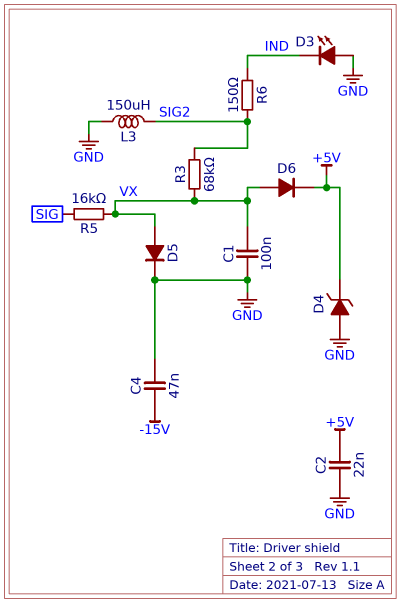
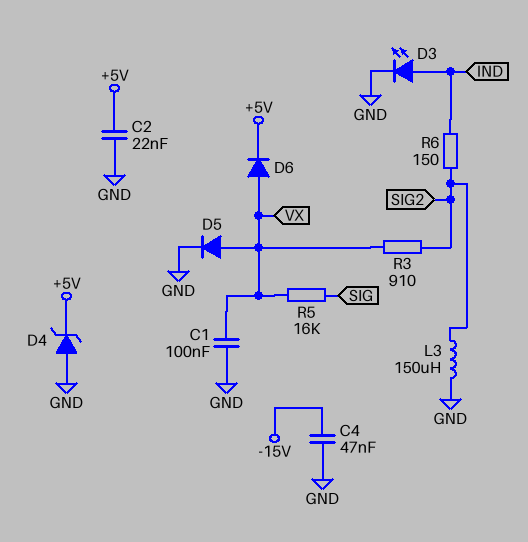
D3: LED (A GND, K IND) -> LED (A IND, K GND)
R3: 68k (SIG2, VX) -> 910 (SIG2, VX)

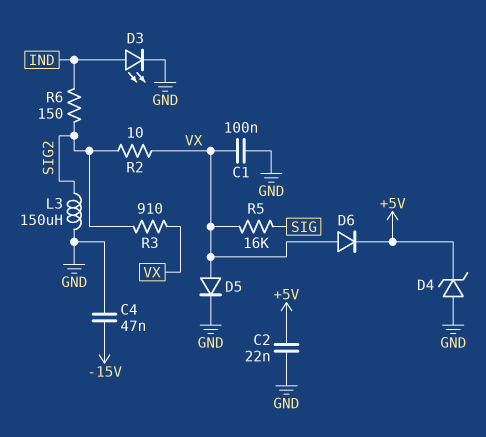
R2: none -> 10 (SIG2, VX)

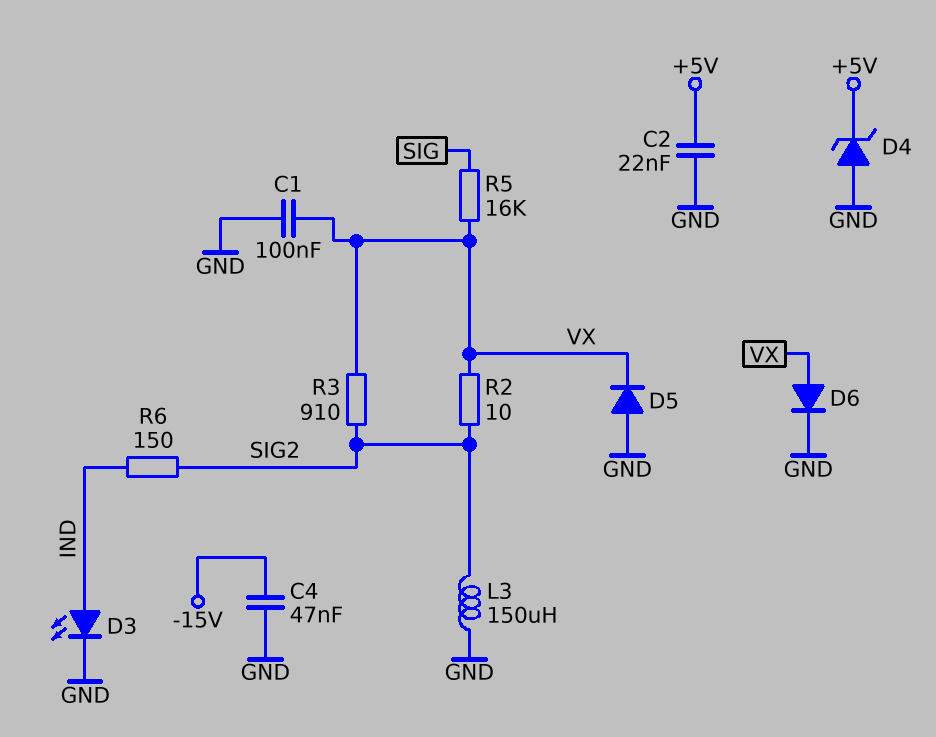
D5: diode (A VX, K GND) -> diode (A GND, K VX)
D6: diode (A VX, K +5V) -> diode (A VX, K GND)

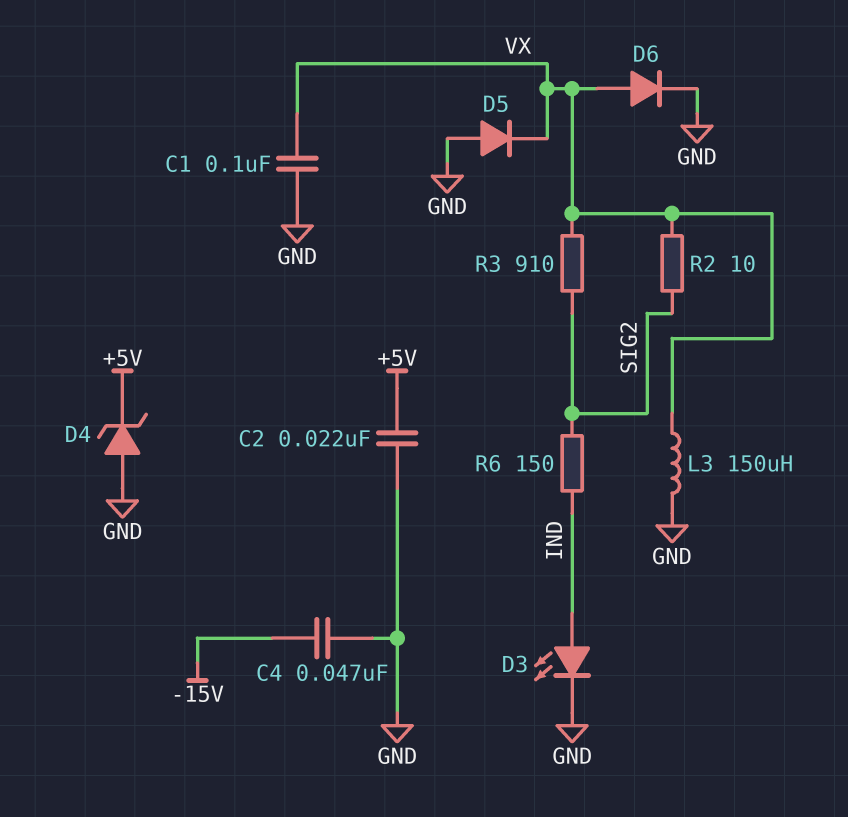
L3: 150uH (GND, SIG2) -> 150uH (GND, VX)
R5: 16k (SIG, VX) -> none

